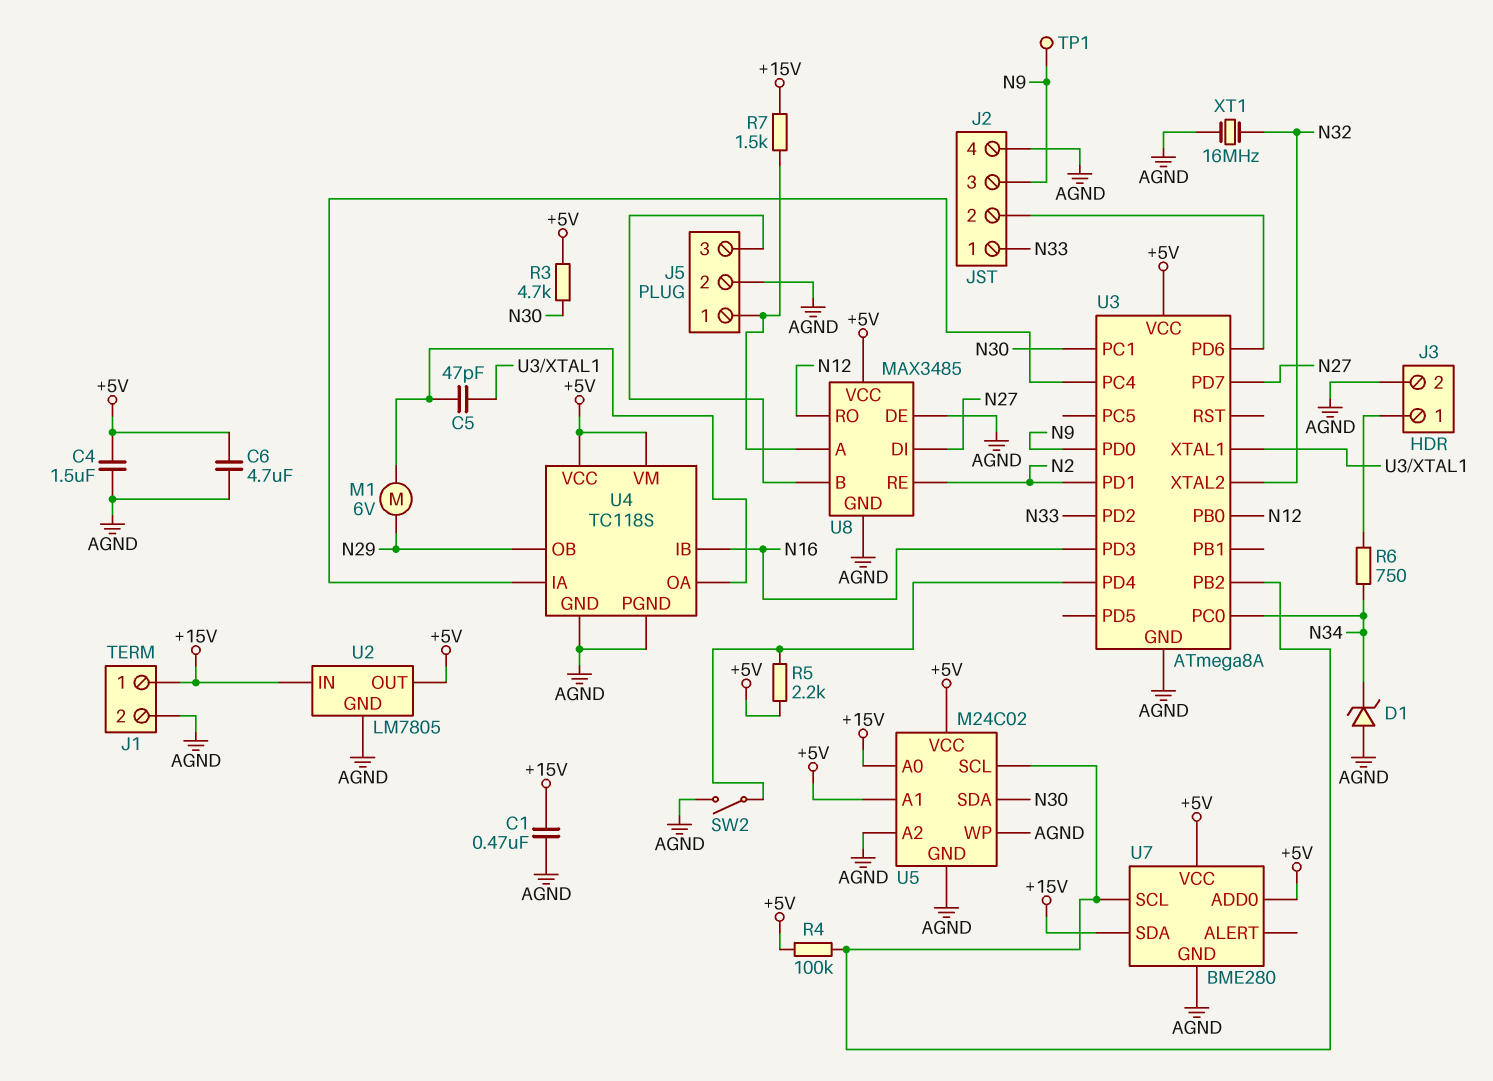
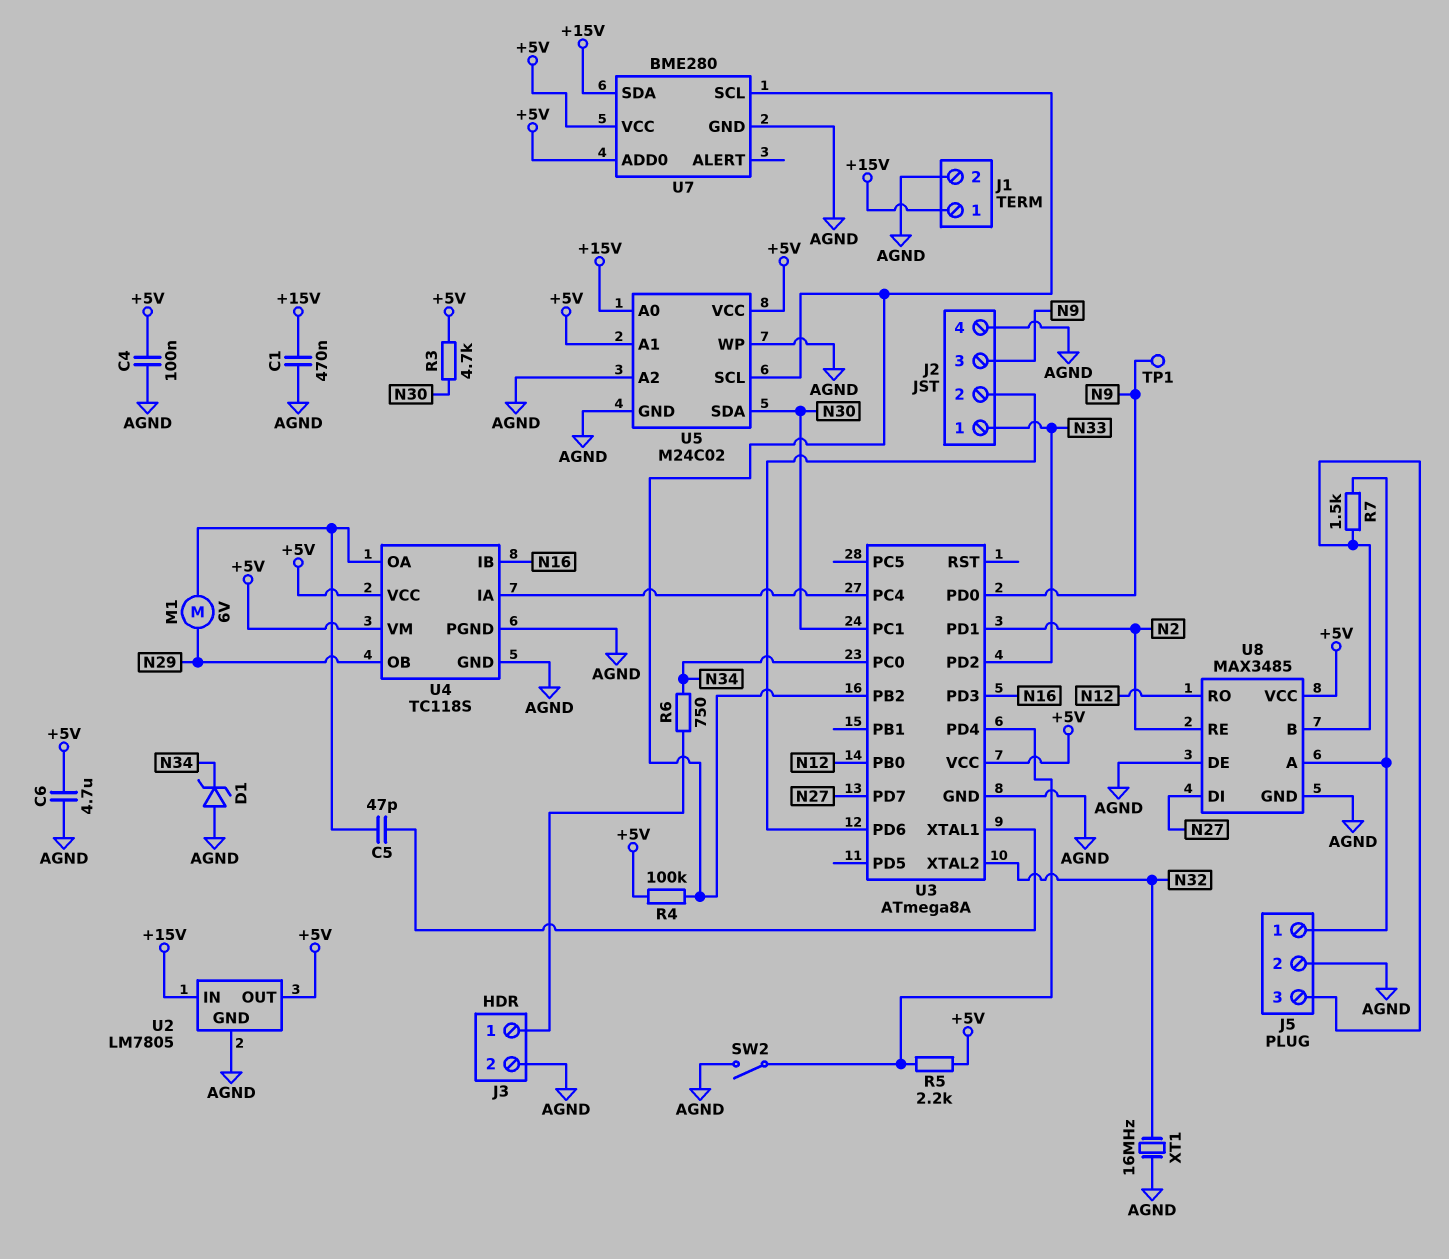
C4: 1.5uF (+5V, AGND) -> 100nF (+5V, AGND)
R7: 1.5k (+15V, J5/1) -> 1.5k (J5/1, J5/3)

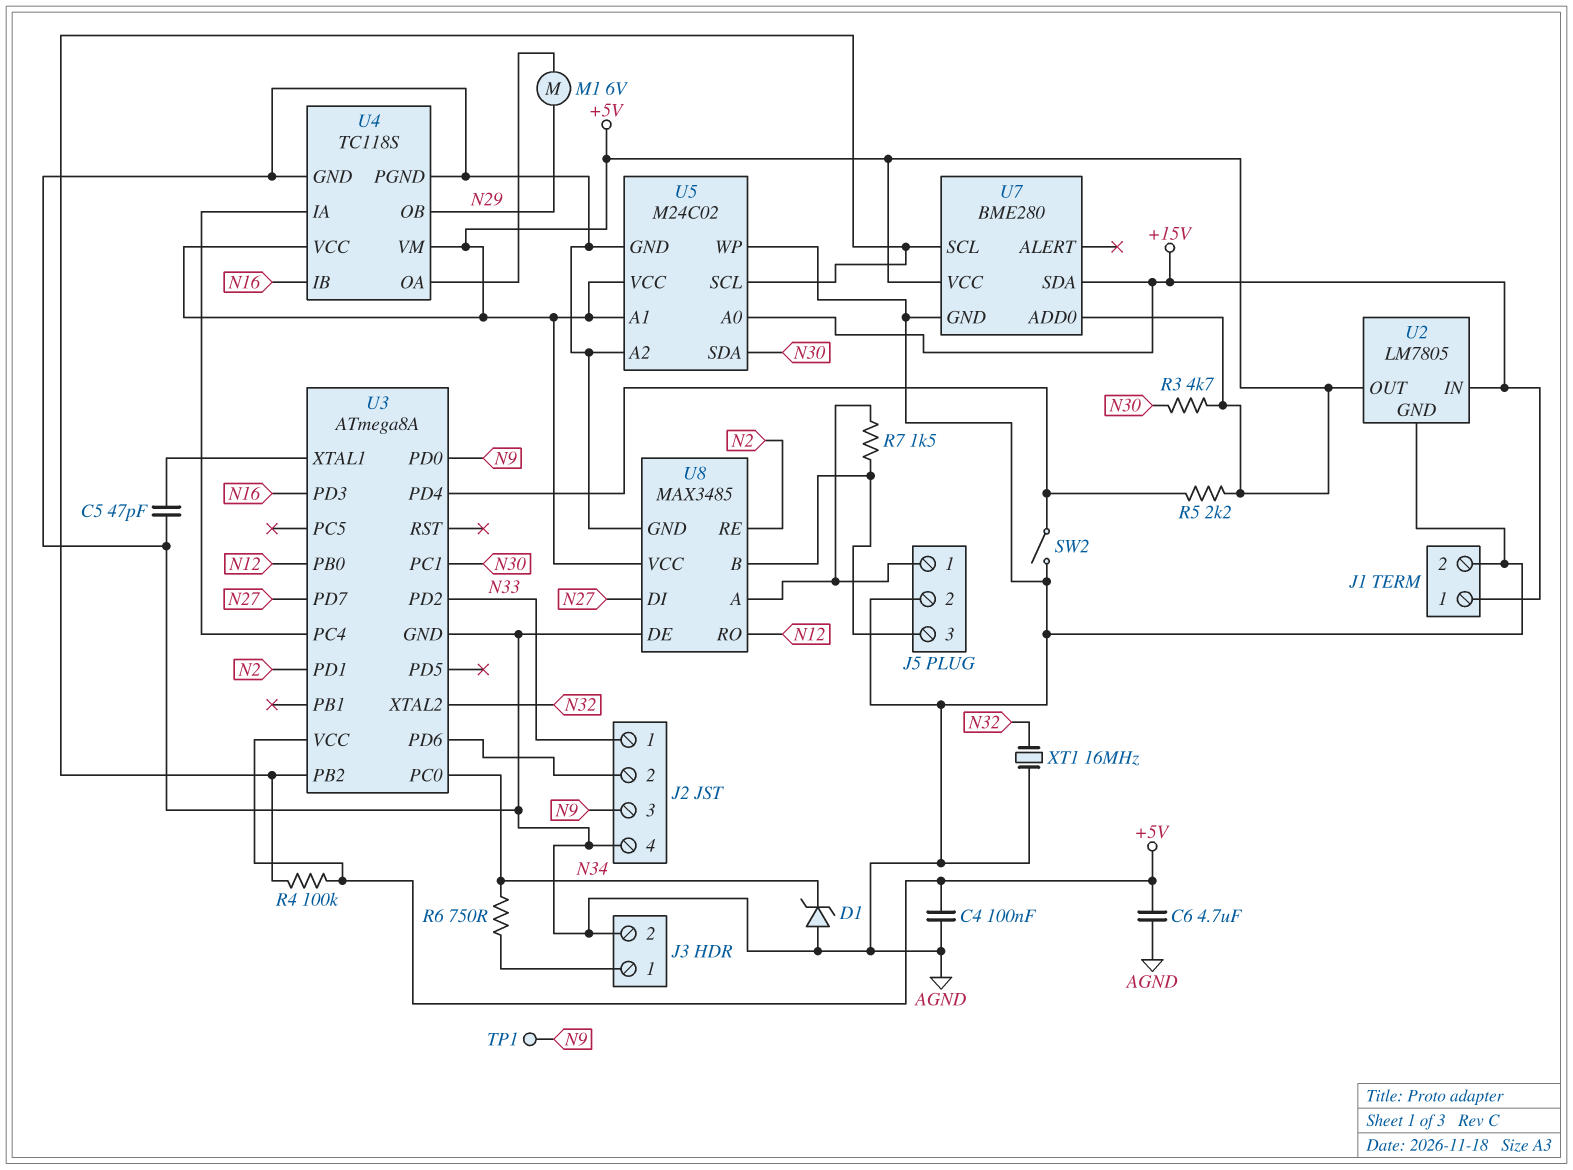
C1: 470nF (+15V, AGND) -> none
C5: 47pF (U3/XTAL1, U4/OA) -> 47pF (AGND, U3/XTAL1)

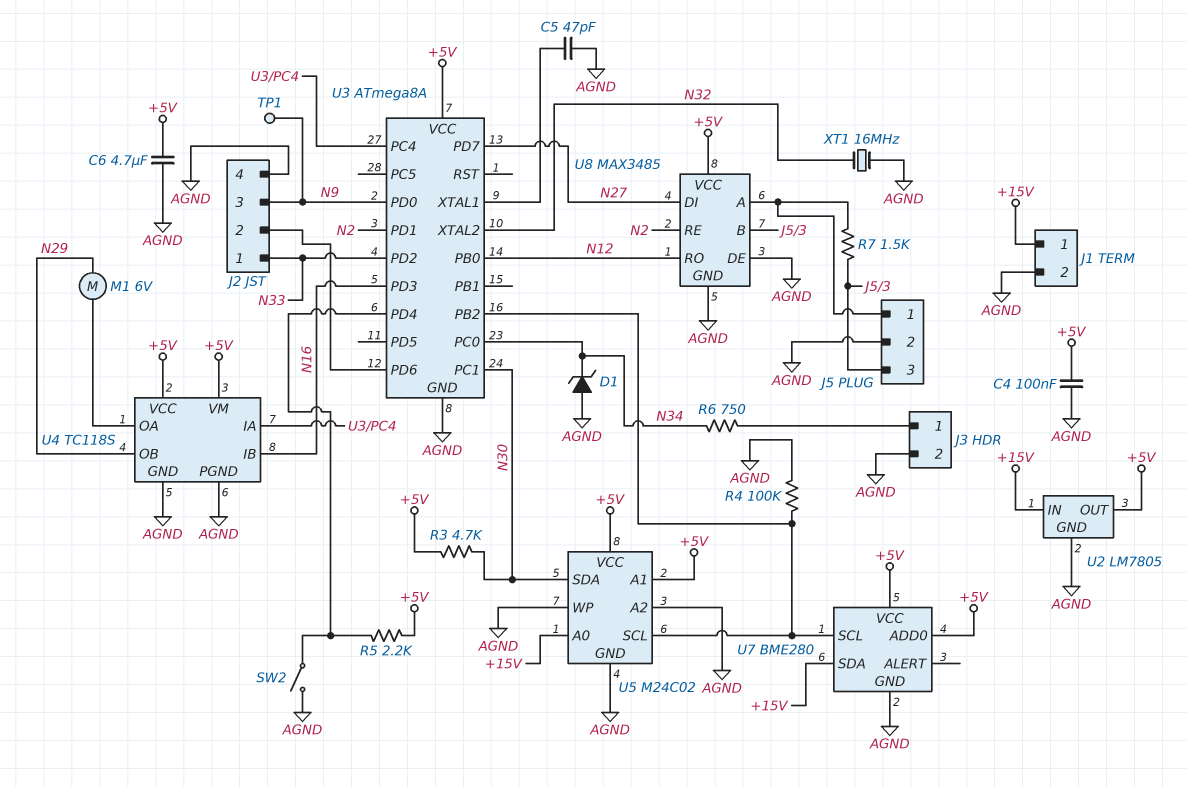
R4: 100k (+5V, U3/PB2) -> 100k (AGND, U3/PB2)

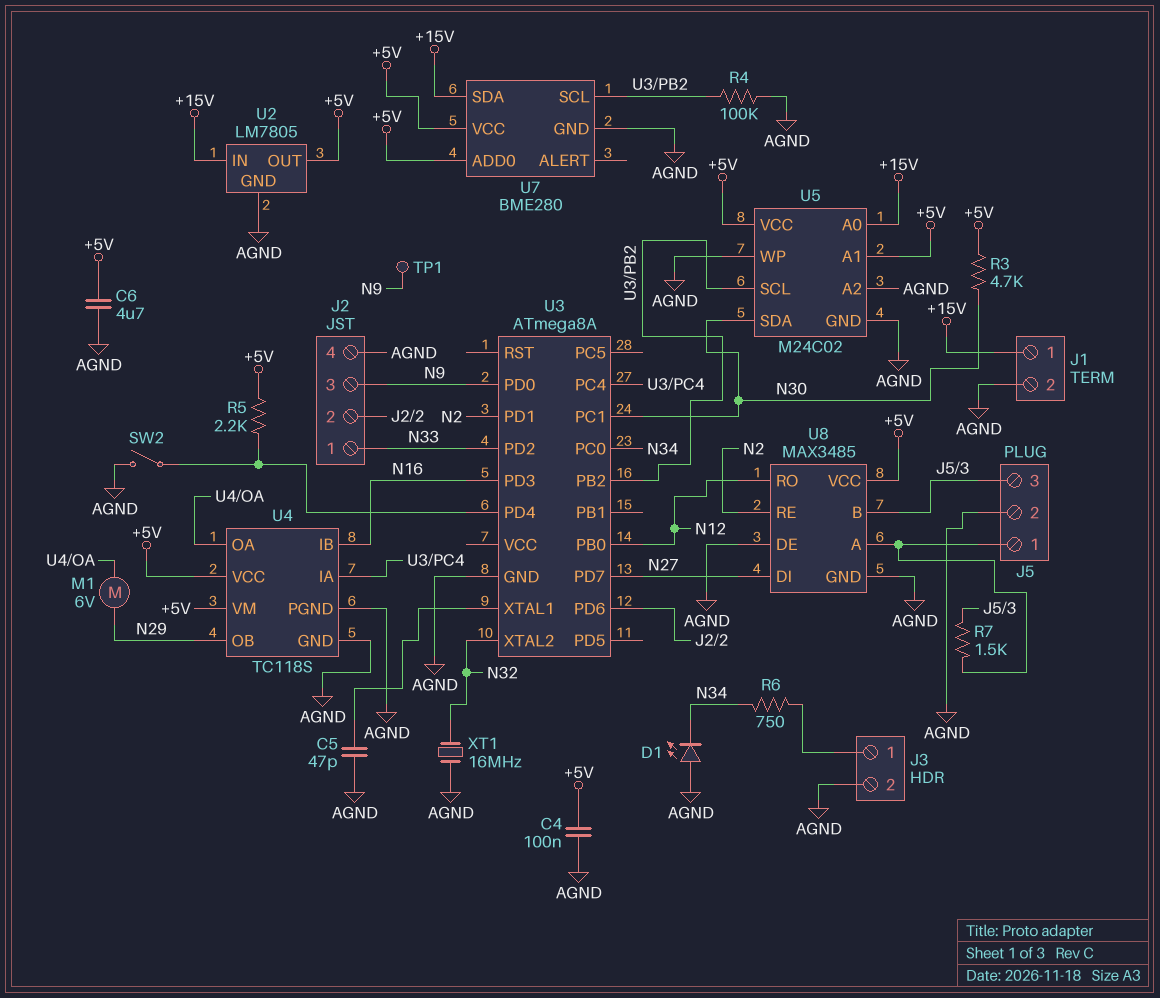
D1: zener (A AGND, K N34) -> LED (A AGND, K N34)
U3 pin VCC: +5V -> none

